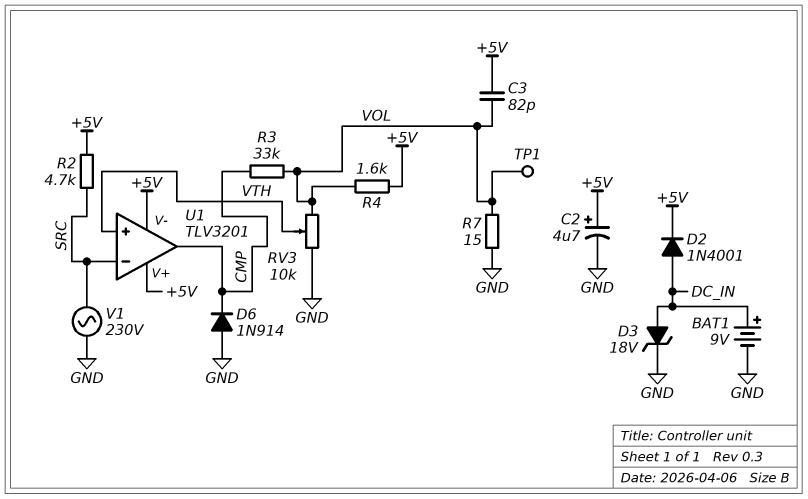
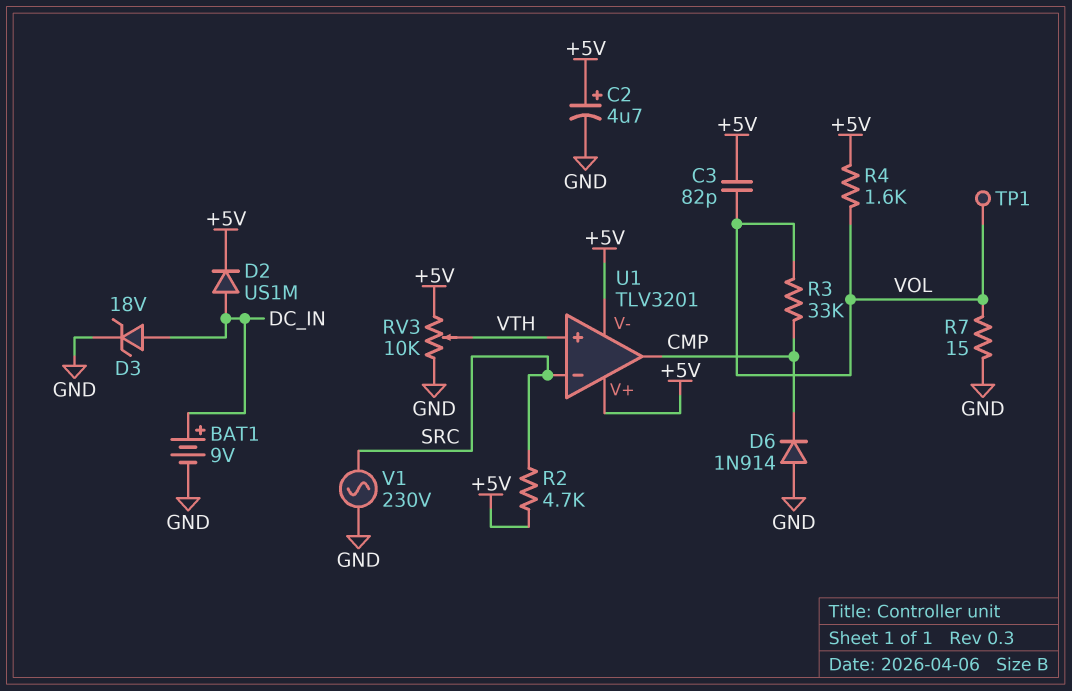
D2: diode 1N4001 (A DC_IN, K +5V) -> diode US1M (A DC_IN, K +5V)
RV3: 10k (GND, VOL, wiper VTH) -> 10k (+5V, GND, wiper VTH)

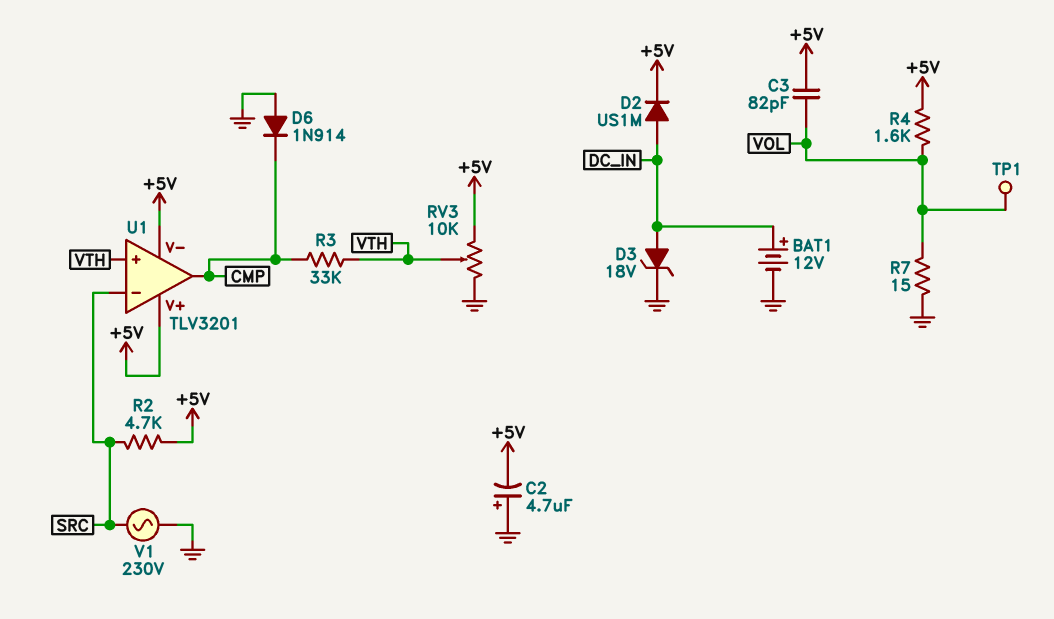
BAT1: 9V (plus DC_IN, minus GND) -> 12V (plus DC_IN, minus GND)
C2: 4.7uF (plus +5V, minus GND) -> 4.7uF (plus GND, minus +5V)
R3: 33k (CMP, VOL) -> 33k (CMP, VTH)

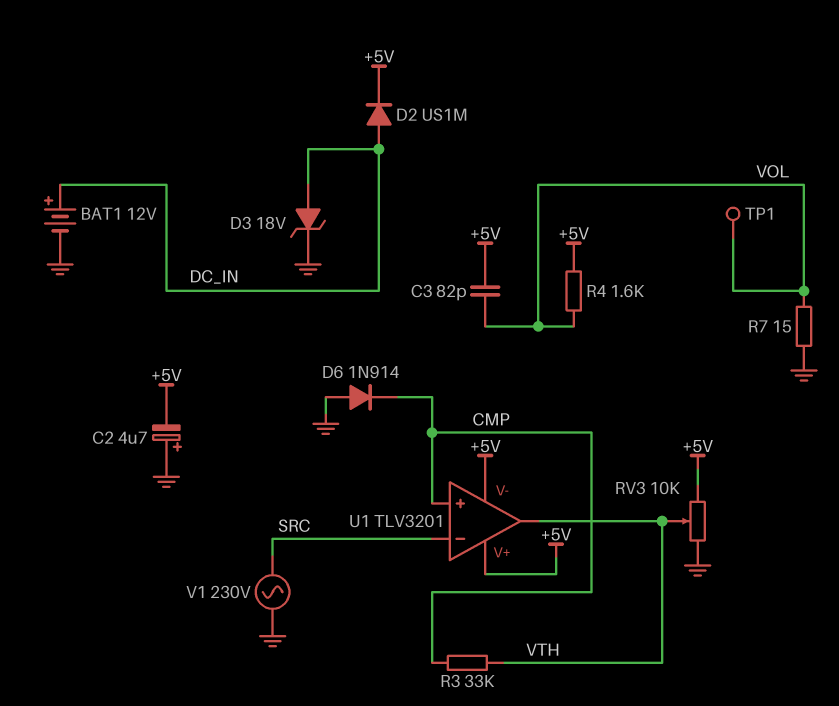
R2: 4.7k (+5V, SRC) -> none
U1 pin in+: VTH -> CMP
U1 pin out: CMP -> VTH

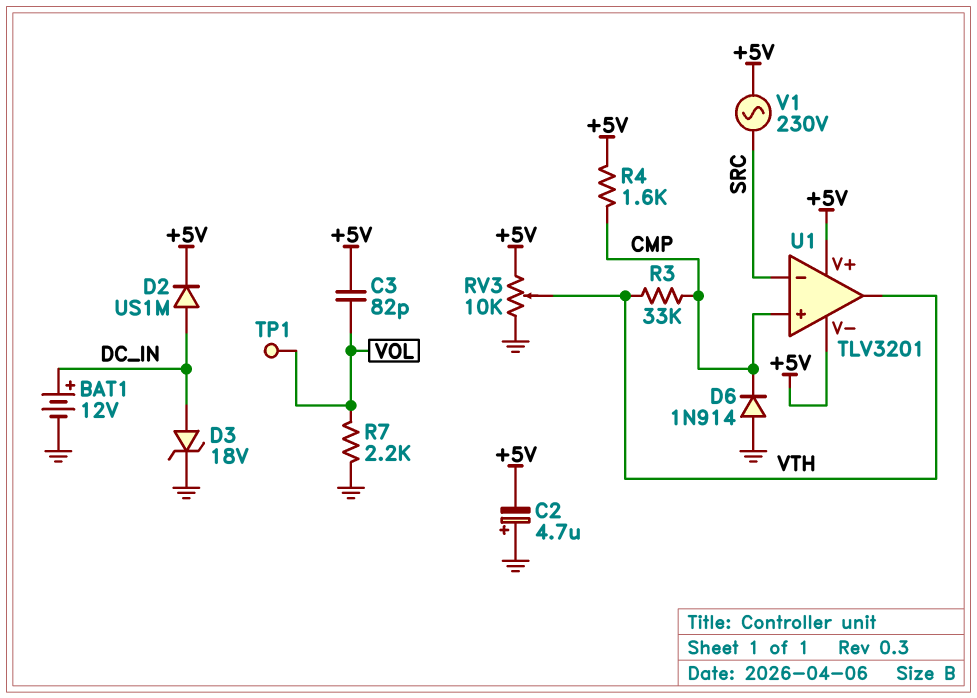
R4: 1.6k (+5V, VOL) -> 1.6k (+5V, CMP)
R7: 15 (GND, VOL) -> 2.2k (GND, VOL)
V1: AC 230V (GND, SRC) -> AC 230V (+5V, SRC)

